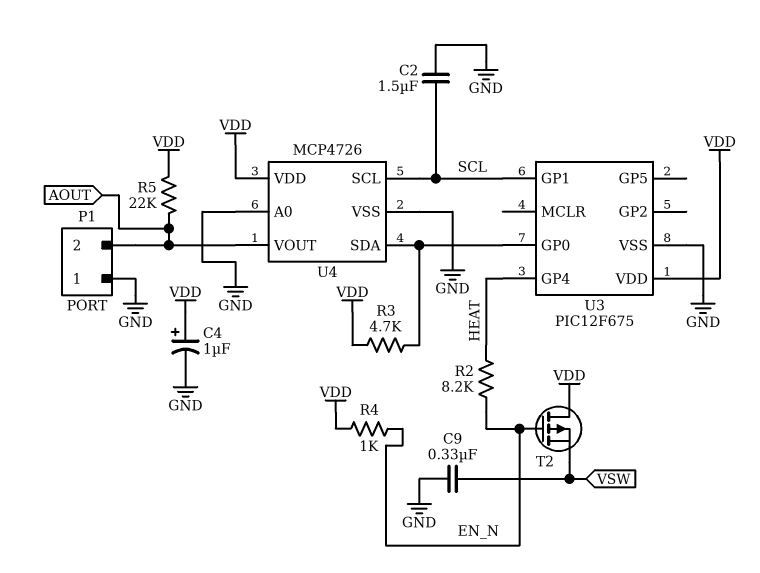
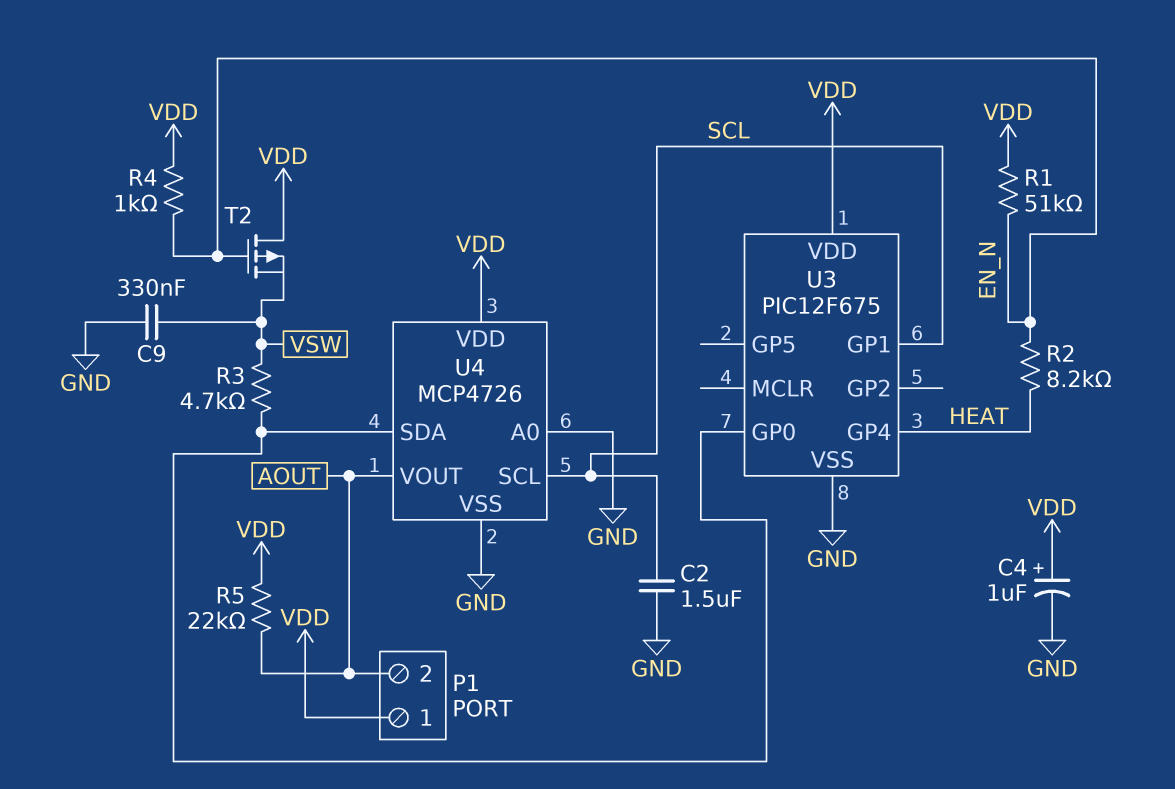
P1 pin 1: GND -> VDD
R1: none -> 51k (EN_N, VDD)
R3: 4.7k (U3/GP0, VDD) -> 4.7k (U3/GP0, VSW)

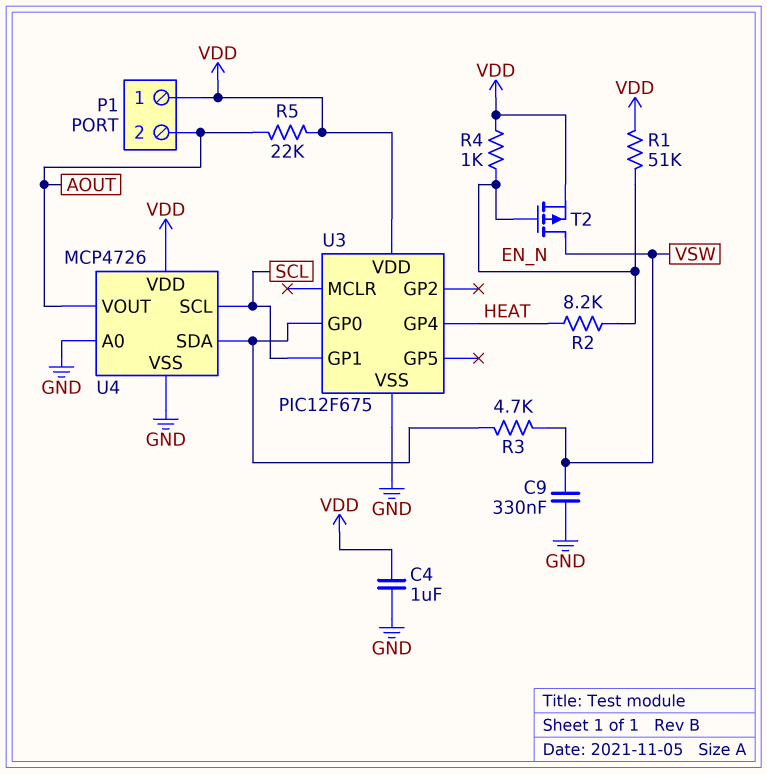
C2: 1.5uF (GND, SCL) -> none
C4: 1uF (plus VDD, minus GND) -> 1uF (GND, VDD)
T2: PMOS (G EN_N, D VDD, S VSW) -> PMOS (G EN_N, D VSW, S VDD)

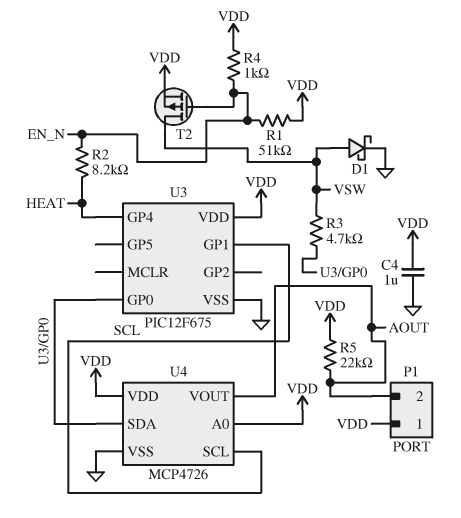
C9: 330nF (GND, VSW) -> none
D1: none -> schottky (A VSW, K GND)
U4 pin A0: GND -> VDD

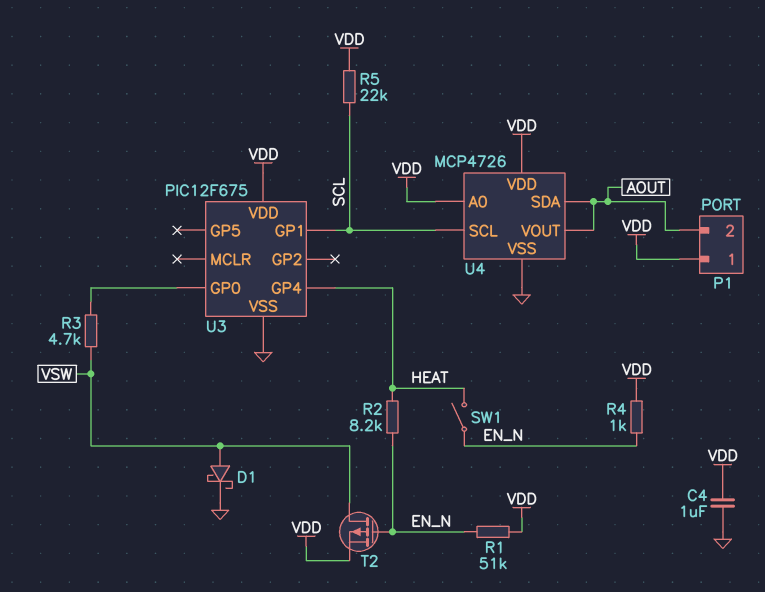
R5: 22k (AOUT, VDD) -> 22k (SCL, VDD)
SW1: none -> switch (EN_N, HEAT)
U4 pin SDA: U3/GP0 -> AOUT

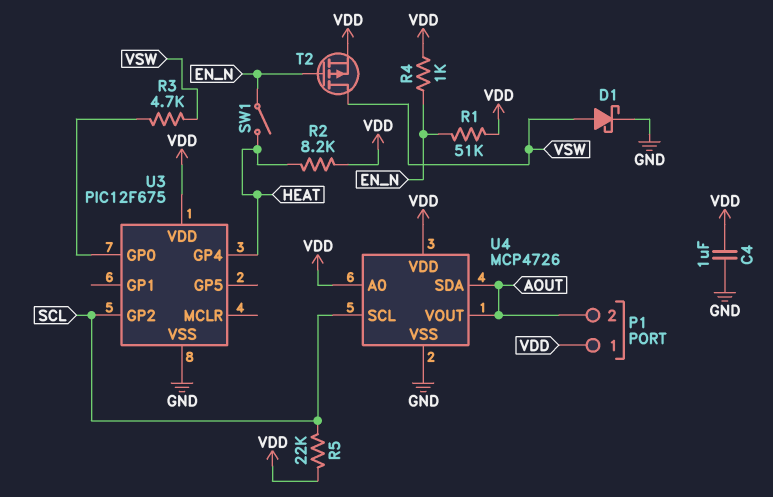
R2: 8.2k (EN_N, HEAT) -> 8.2k (HEAT, VDD)
U3 pin GP1: SCL -> none
U3 pin GP2: none -> SCL

